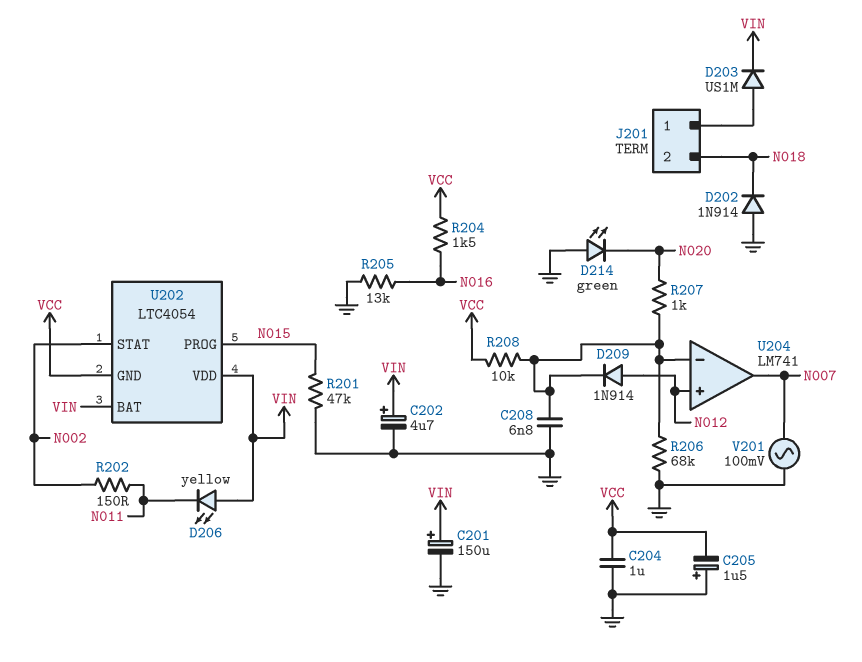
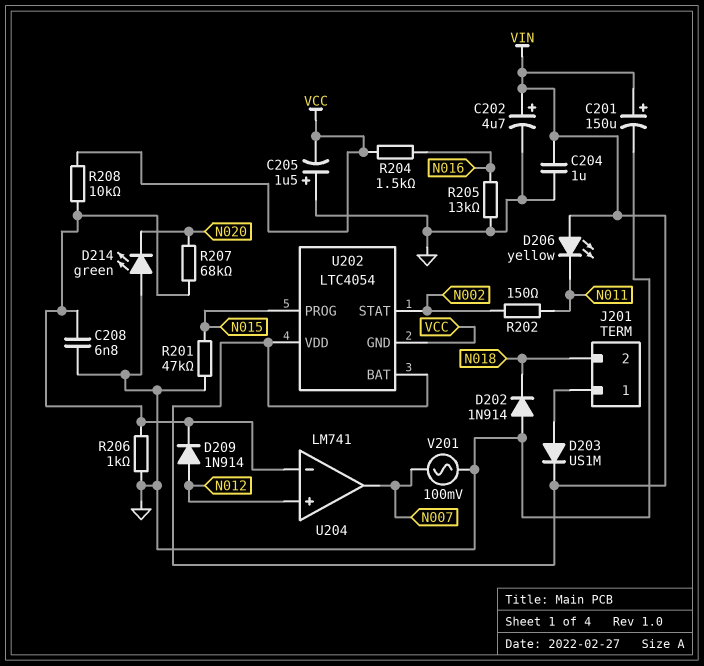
C204: 1uF (GND, VCC) -> 1uF (GND, VIN)
R206: 68k (GND, U204/in-) -> 1k (GND, U204/in-)
R207: 1k (N020, U204/in-) -> 68k (N020, U204/in-)

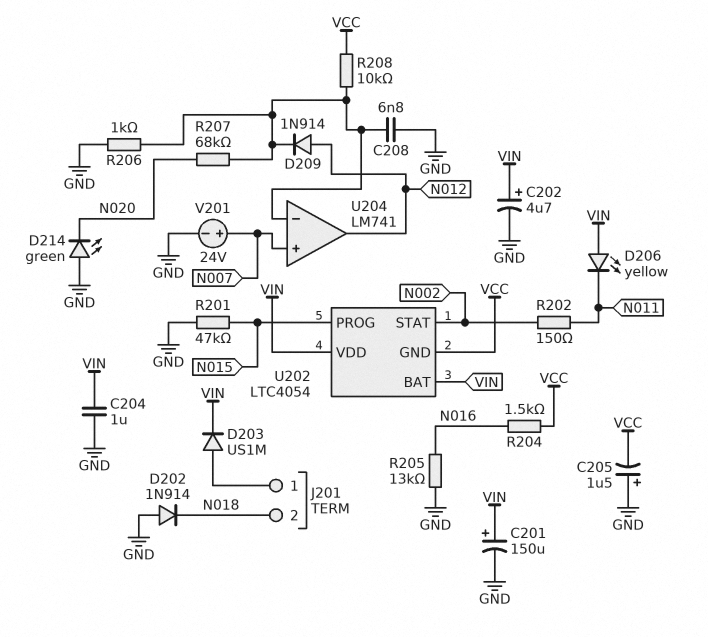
U204 pin in+: N012 -> N007
U204 pin out: N007 -> N012
V201: AC 100mV (GND, N007) -> 24V (plus N007, minus GND)

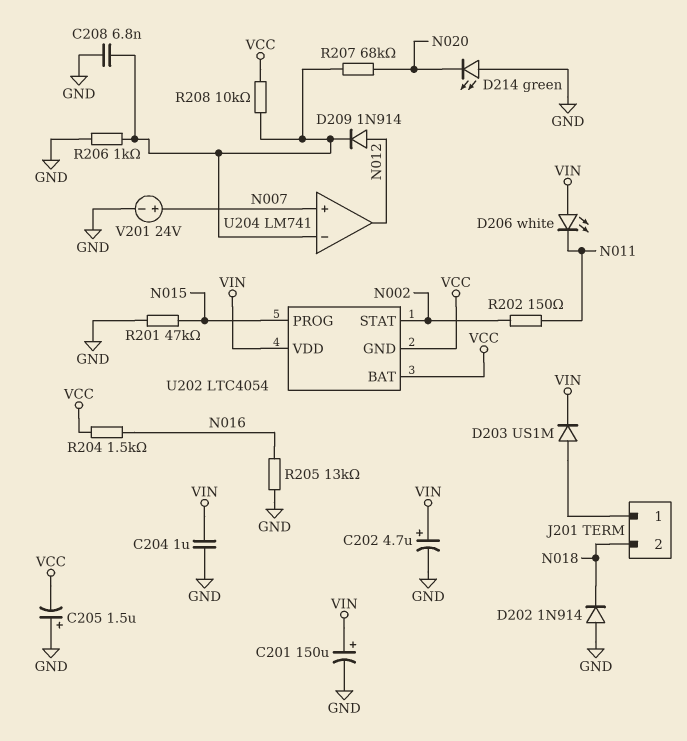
D206: LED yellow (A VIN, K N011) -> LED white (A VIN, K N011)
U202 pin BAT: VIN -> VCC

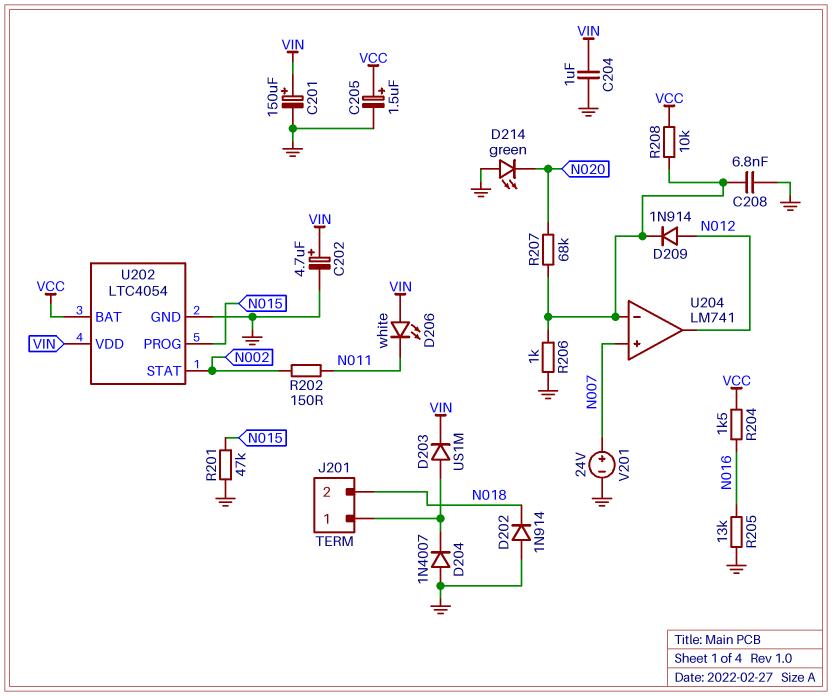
C205: 1.5uF (plus GND, minus VCC) -> 1.5uF (plus VCC, minus GND)
D204: none -> diode 1N4007 (A GND, K J201/1)
U202 pin GND: VCC -> GND

